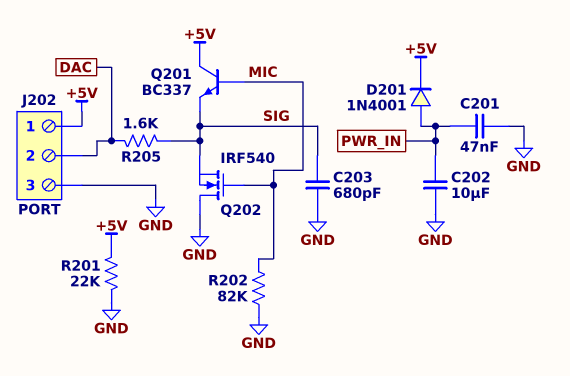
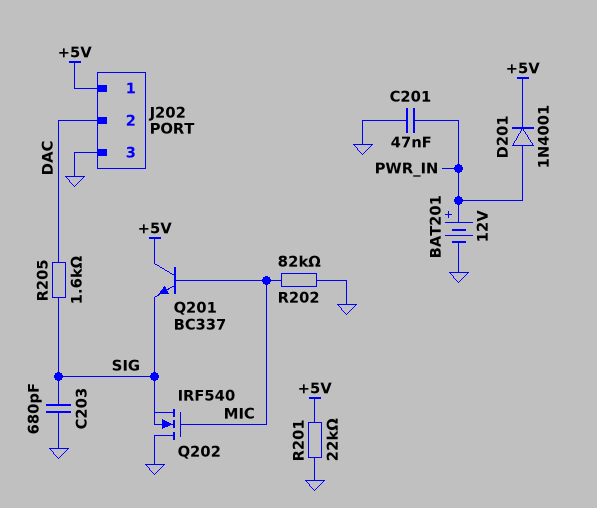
BAT201: none -> 12V (plus PWR_IN, minus GND)
C202: 10uF (GND, PWR_IN) -> none

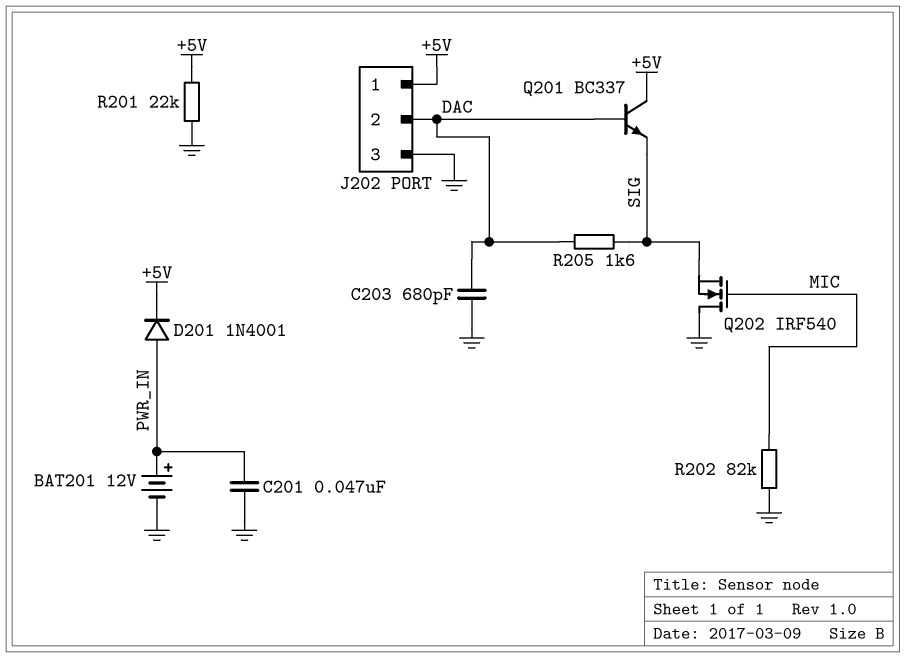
C203: 680pF (GND, SIG) -> 680pF (DAC, GND)
Q201: NPN BC337 (B MIC, C +5V, E SIG) -> NPN BC337 (B DAC, C +5V, E SIG)

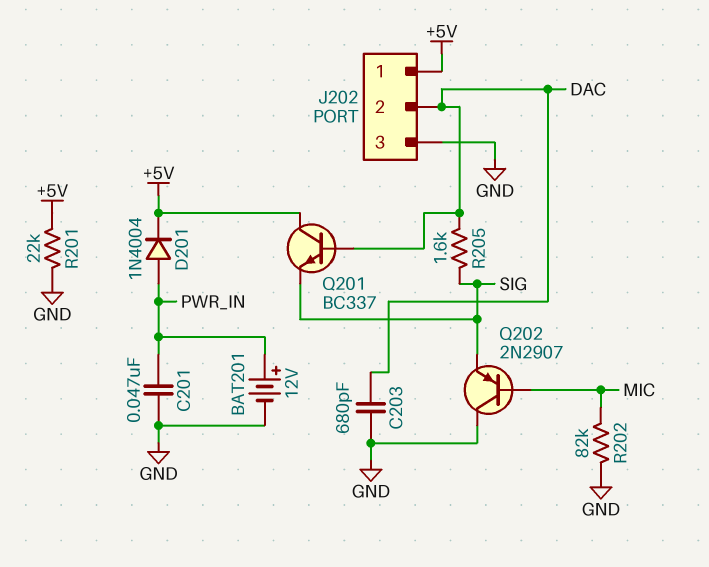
D201: diode 1N4001 (A PWR_IN, K +5V) -> diode 1N4004 (A PWR_IN, K +5V)
Q202: NMOS IRF540 (G MIC, D GND, S SIG) -> PNP 2N2907 (B MIC, C GND, E SIG)

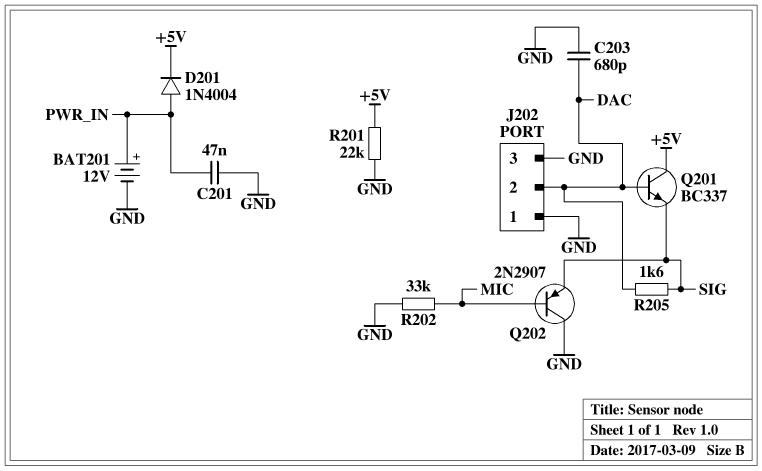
J202 pin 1: +5V -> GND
R202: 82k (GND, MIC) -> 33k (GND, MIC)

